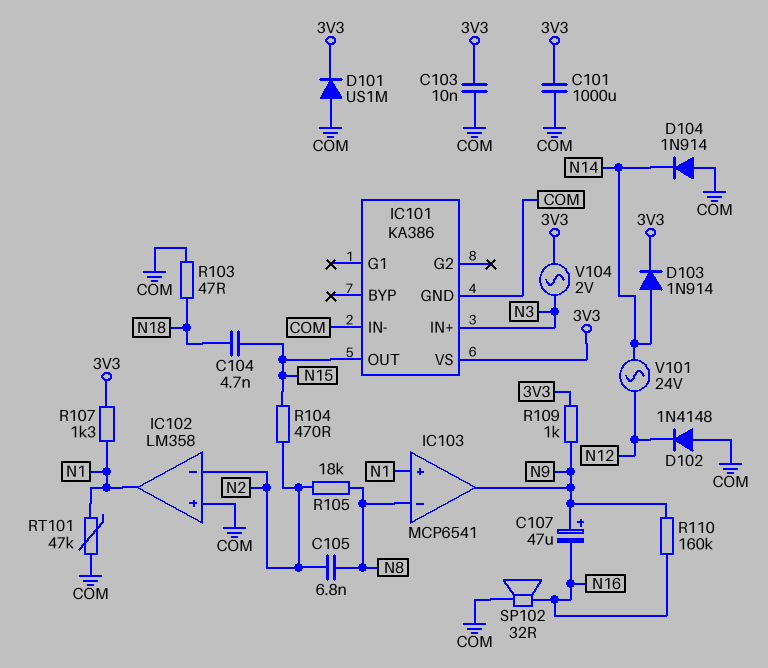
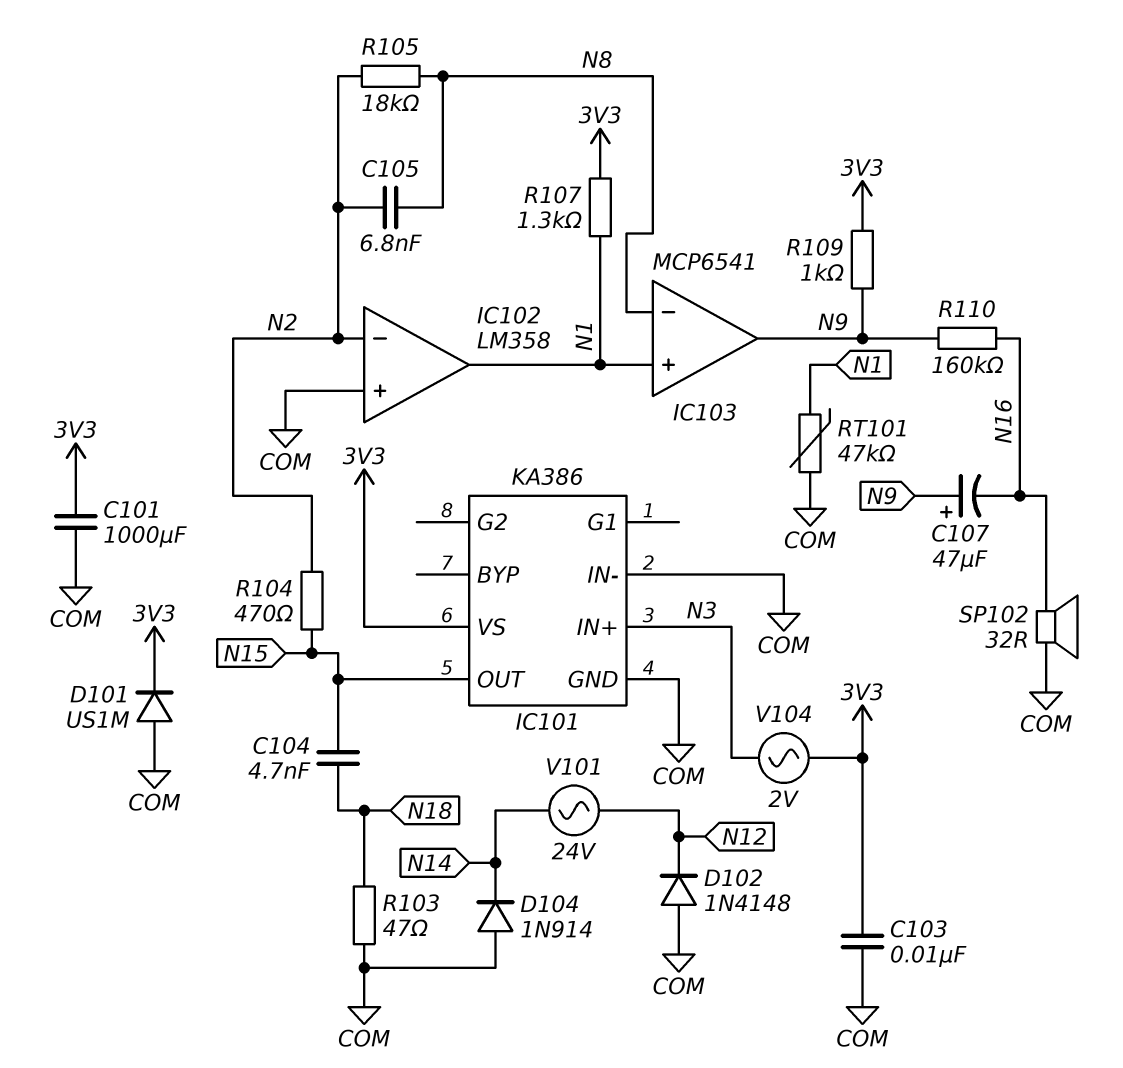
D103: diode 1N914 (A N14, K 3V3) -> none

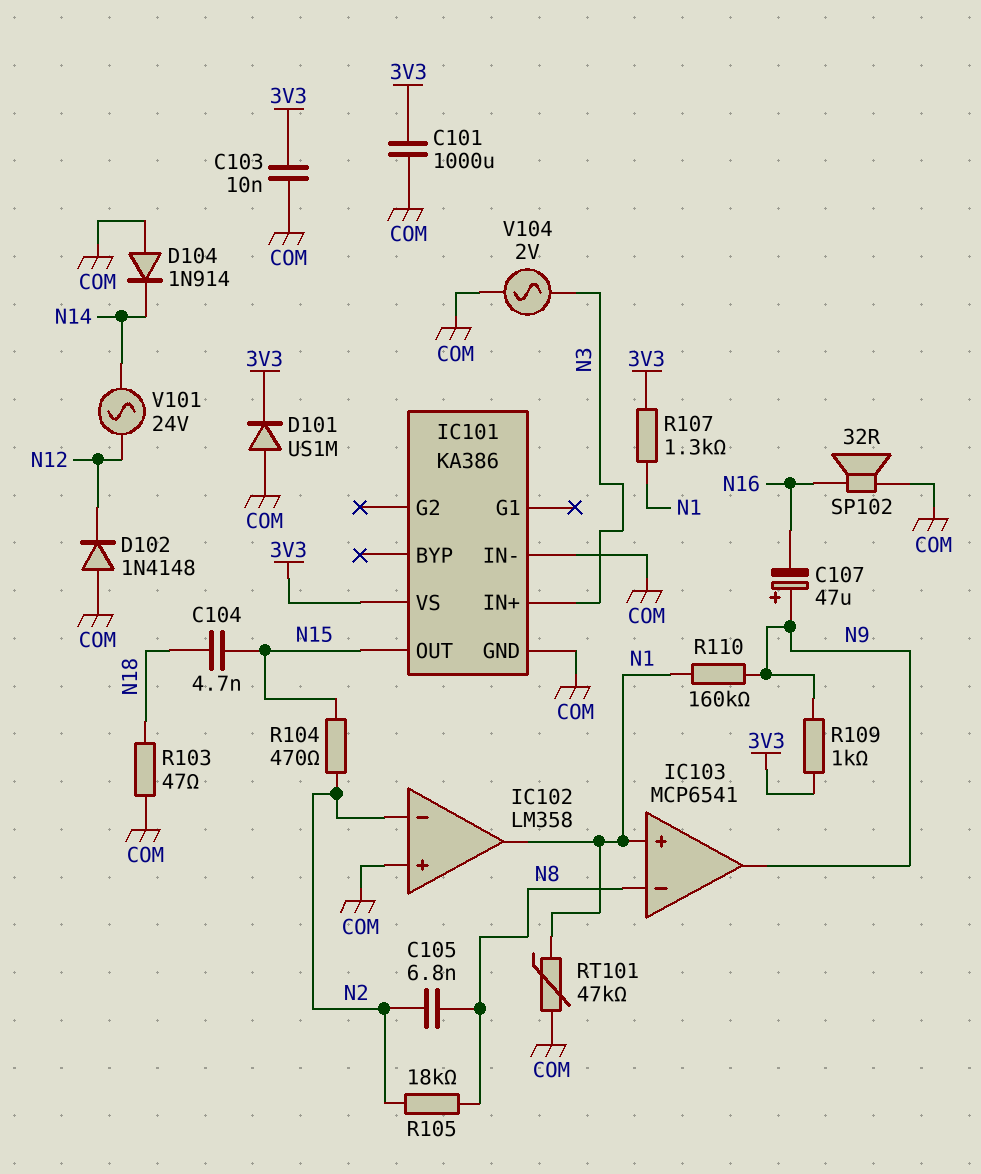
R110: 160k (N9, N16) -> 160k (N1, N9)
V104: AC 2V (3V3, N3) -> AC 2V (COM, N3)

